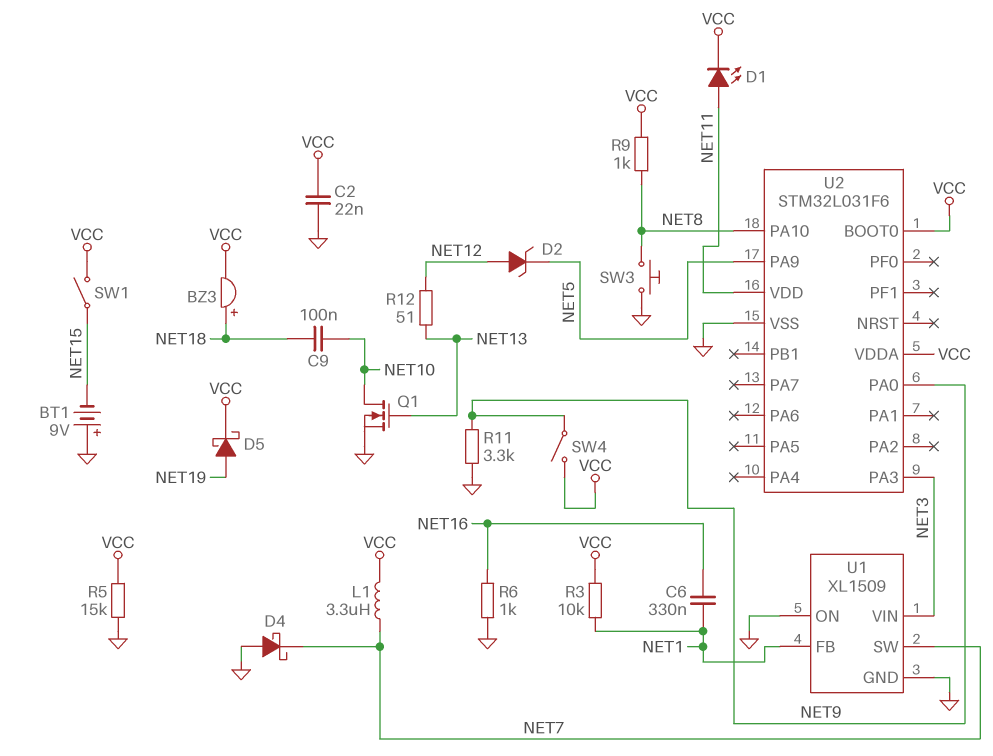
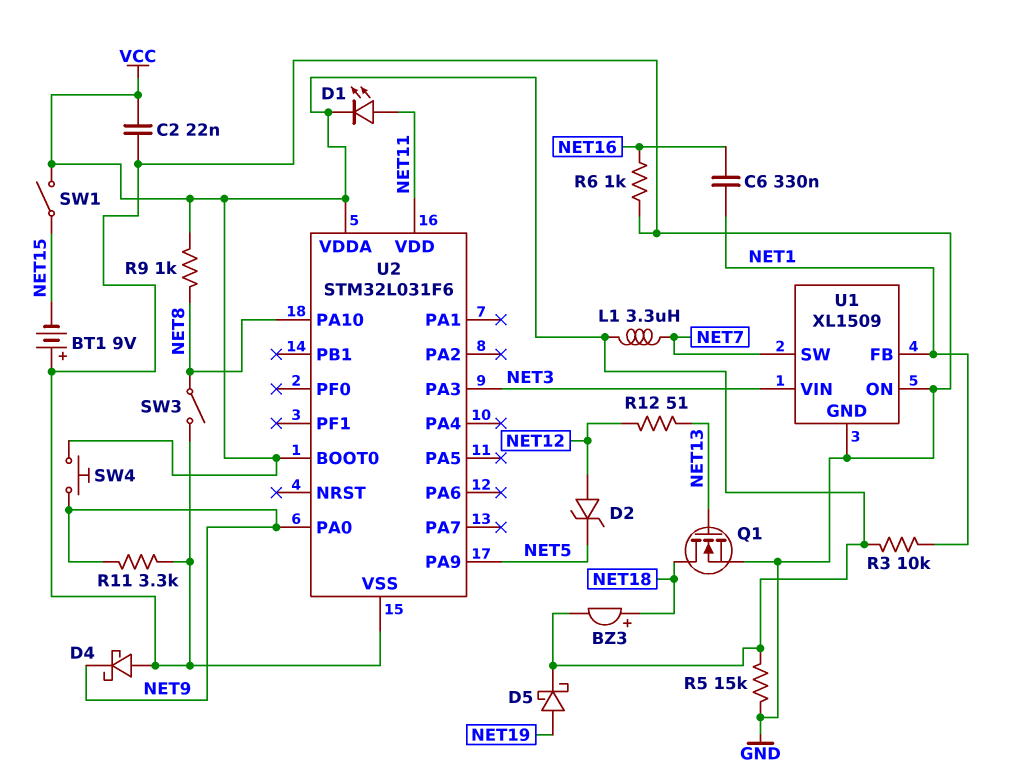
C9: 100nF (NET10, NET18) -> none
D4: schottky (A GND, K NET7) -> schottky (A GND, K NET9)
Q1: NMOS (G NET13, D NET10, S GND) -> NMOS (G NET13, D NET18, S GND)
SW3: button (GND, NET8) -> switch (GND, NET8)
SW4: switch (NET9, VCC) -> button (NET9, VCC)

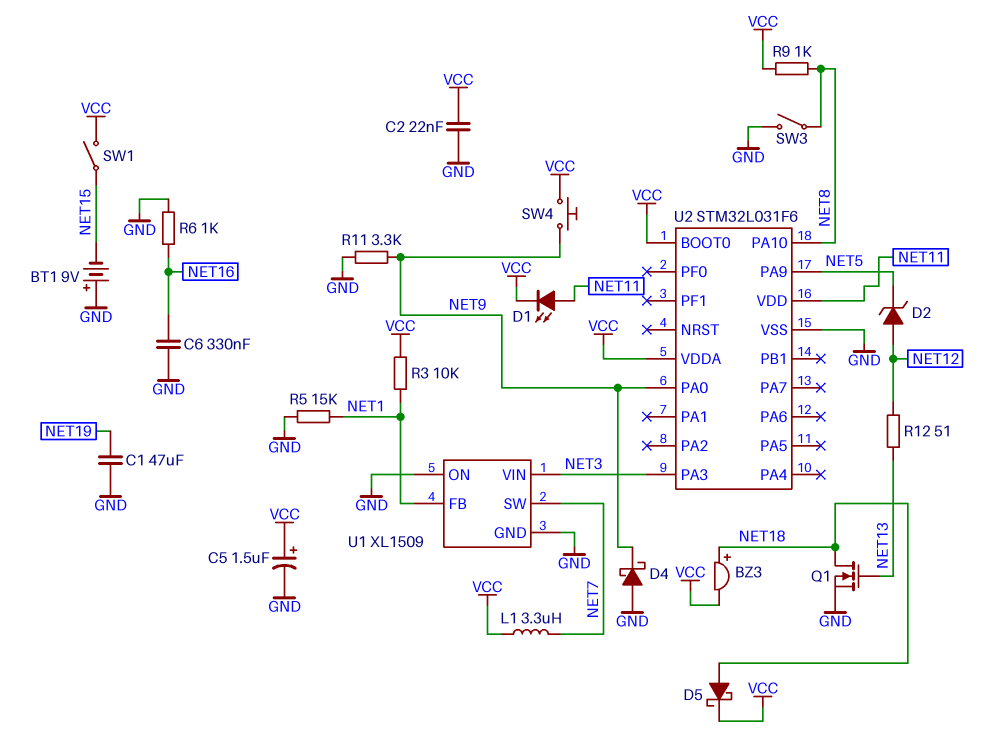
C1: none -> 47uF (GND, NET19)
C5: none -> 1.5uF (plus VCC, minus GND)
C6: 330nF (NET1, NET16) -> 330nF (GND, NET16)
D5: schottky (A NET19, K VCC) -> schottky (A NET18, K VCC)
R5: 15k (GND, VCC) -> 15k (GND, NET1)

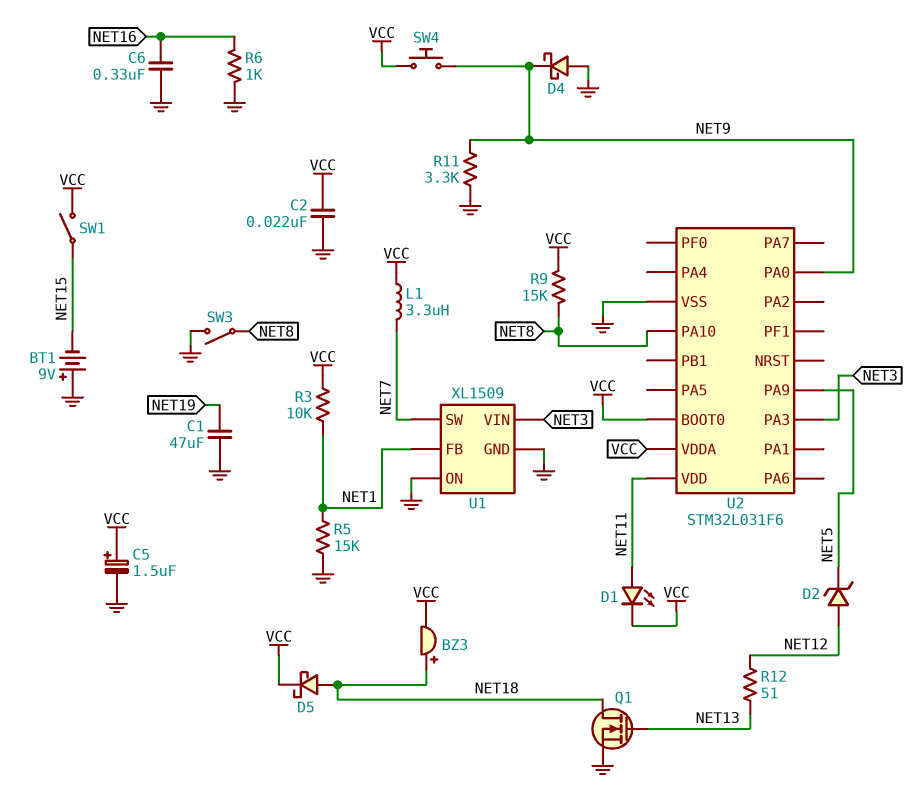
R9: 1k (NET8, VCC) -> 15k (NET8, VCC)

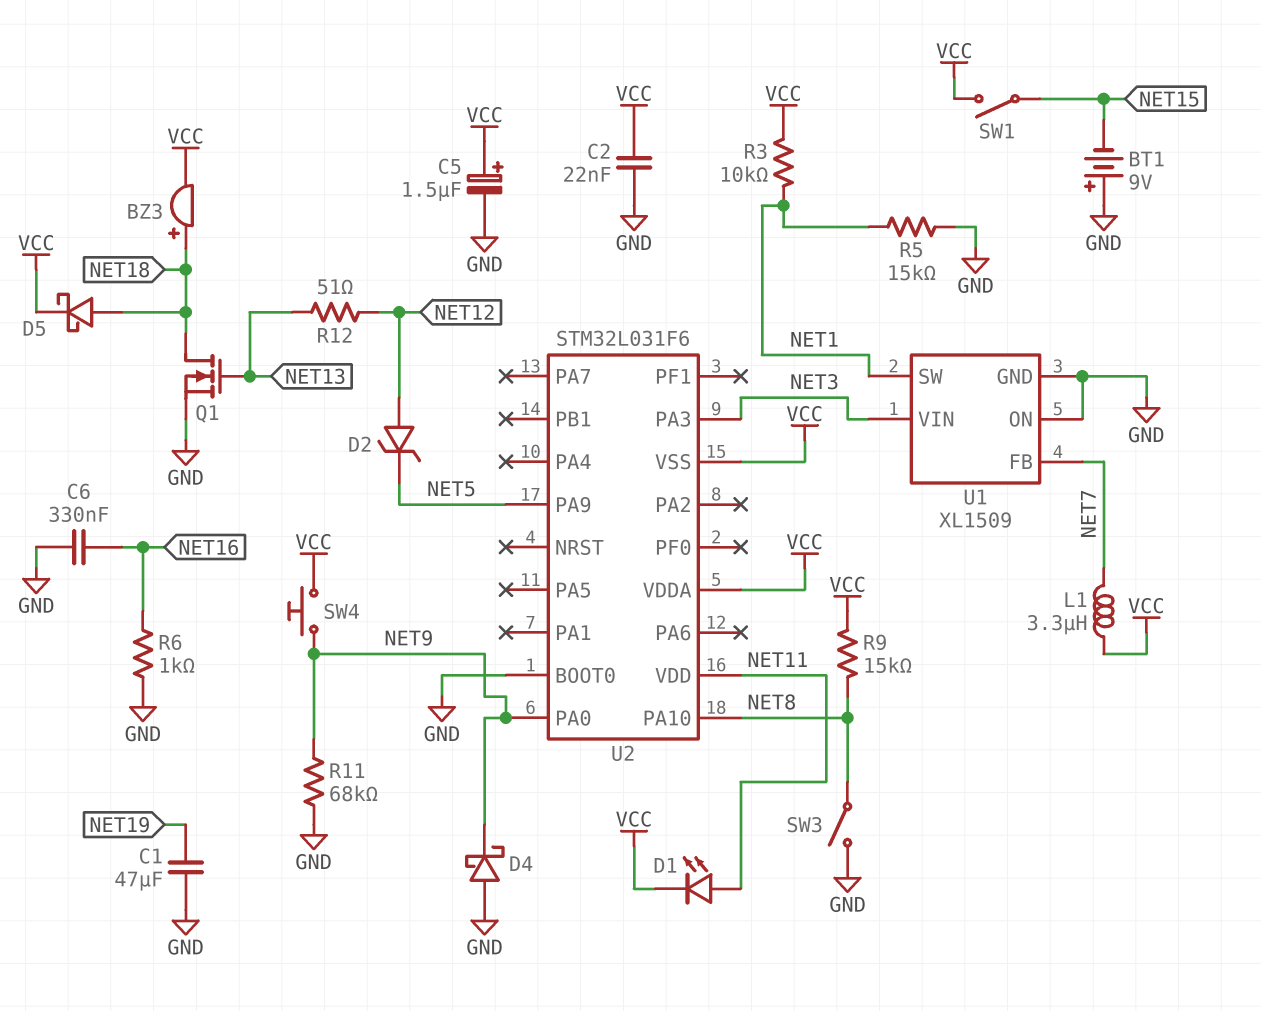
R11: 3.3k (GND, NET9) -> 68k (GND, NET9)
U1 pin FB: NET1 -> NET7
U1 pin SW: NET7 -> NET1
U2 pin BOOT0: VCC -> GND
U2 pin VSS: GND -> VCC

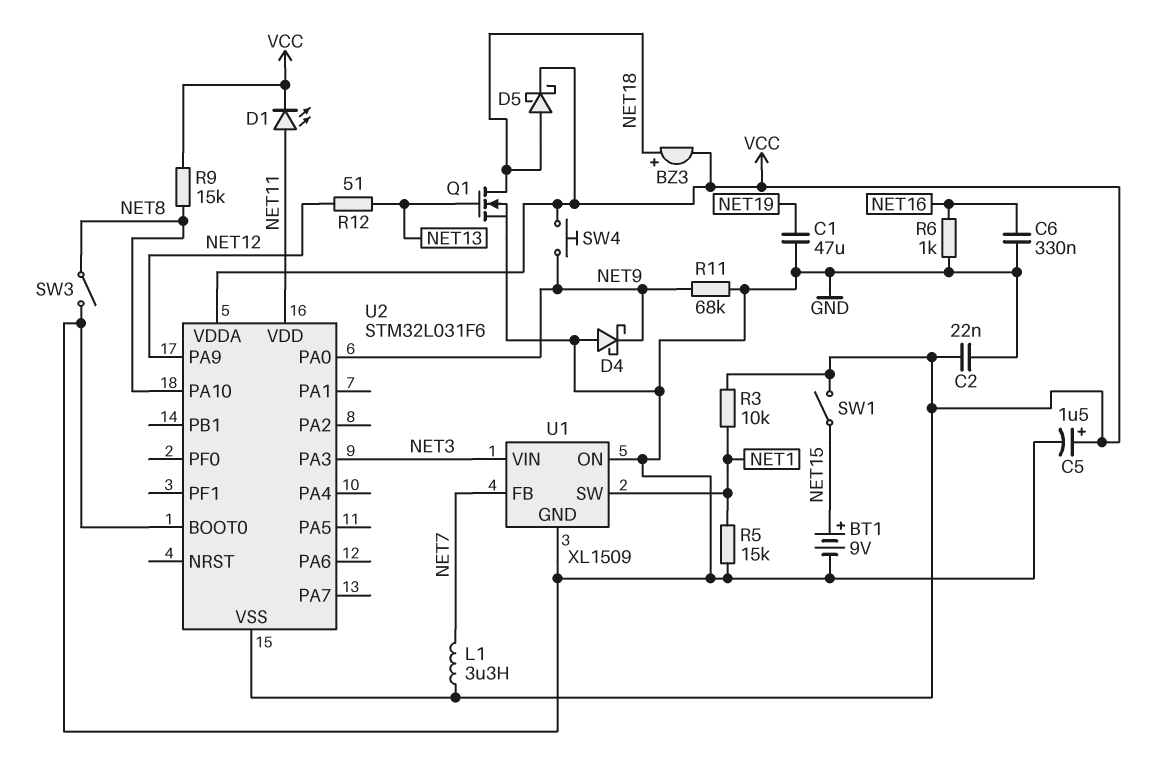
BT1: 9V (plus GND, minus NET15) -> 9V (plus NET15, minus GND)
D2: zener (A NET12, K NET5) -> none
U2 pin PA9: NET5 -> NET12

